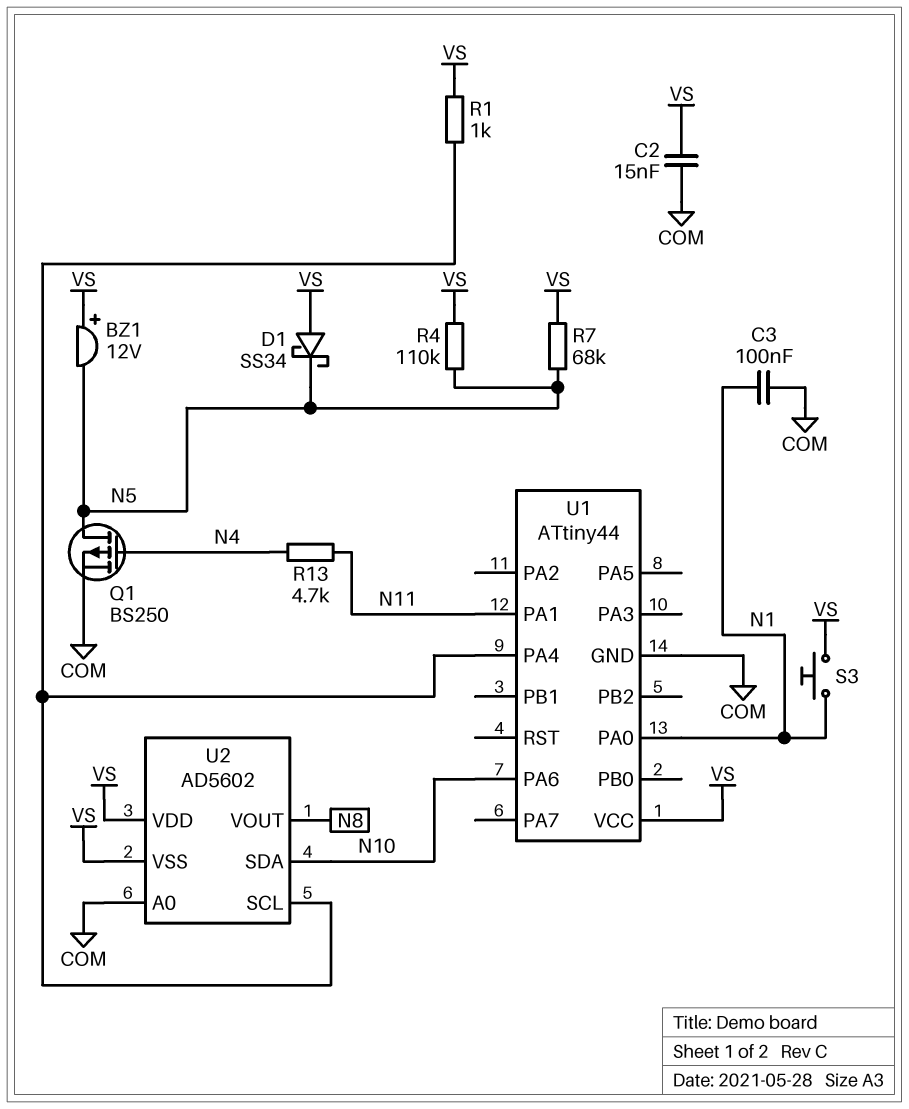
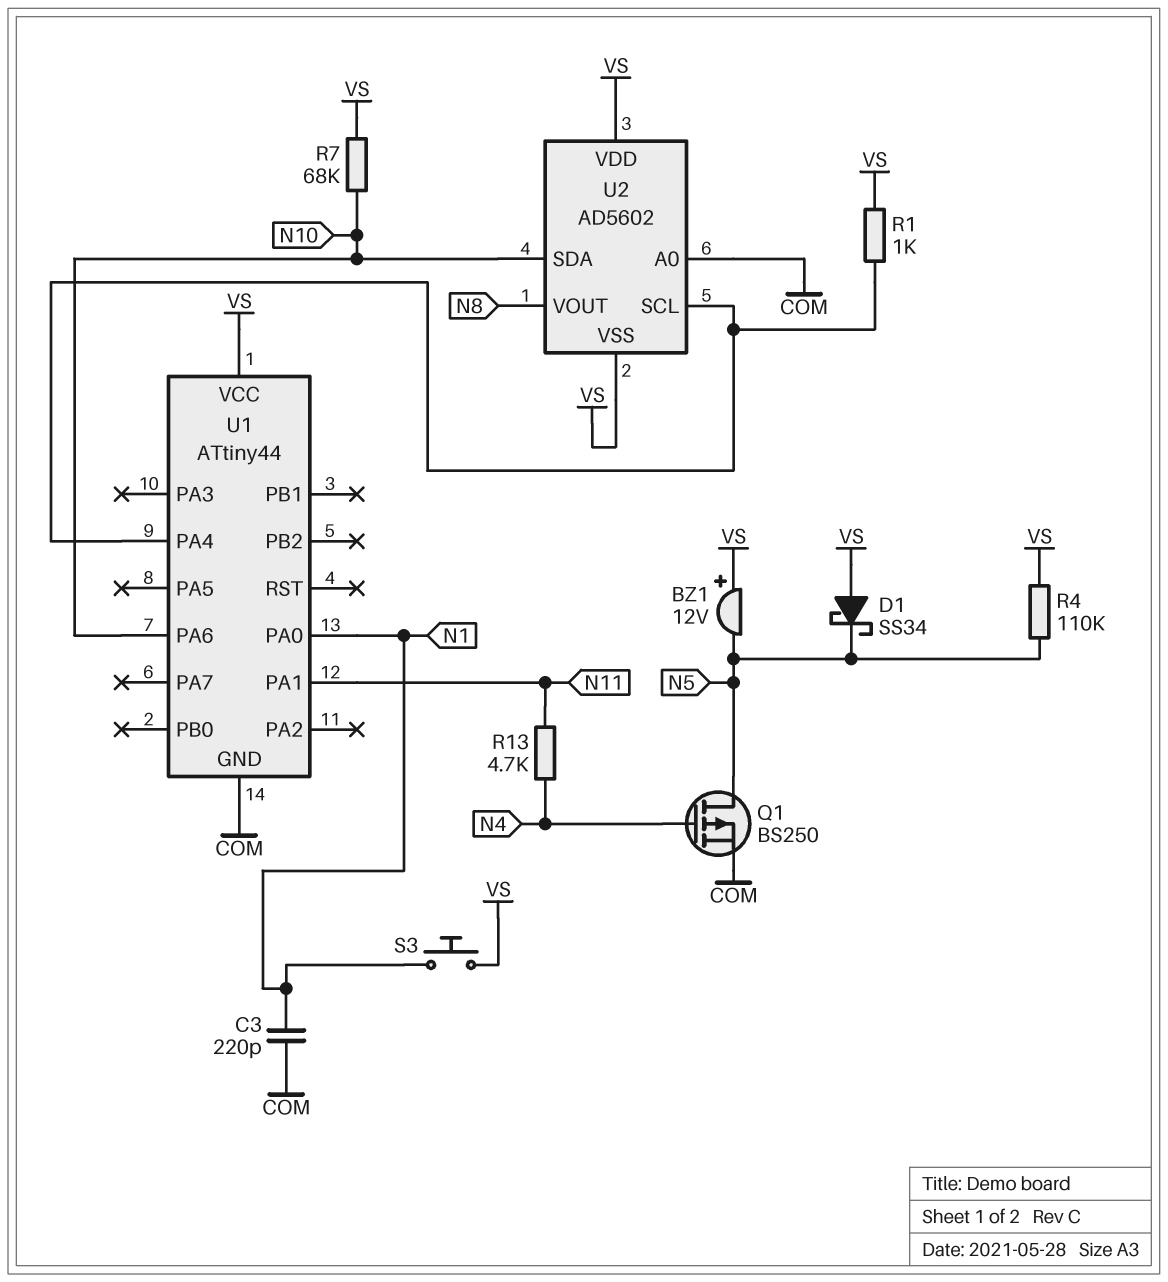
C2: 15nF (COM, VS) -> none
C3: 100nF (COM, N1) -> 220pF (COM, N1)
R7: 68k (N5, VS) -> 68k (N10, VS)

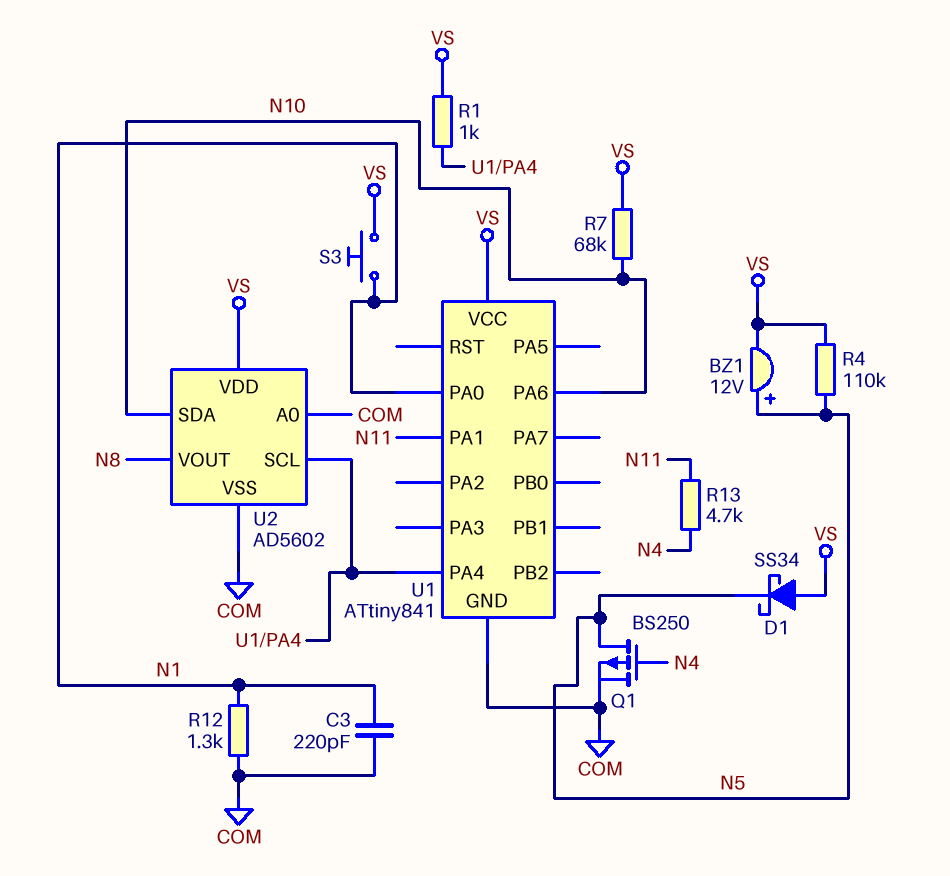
BZ1: buzzer 12V (plus VS, minus N5) -> buzzer 12V (plus N5, minus VS)
R12: none -> 1.3k (COM, N1)
U1: ATtiny44 -> ATtiny841
U2 pin VSS: VS -> COM

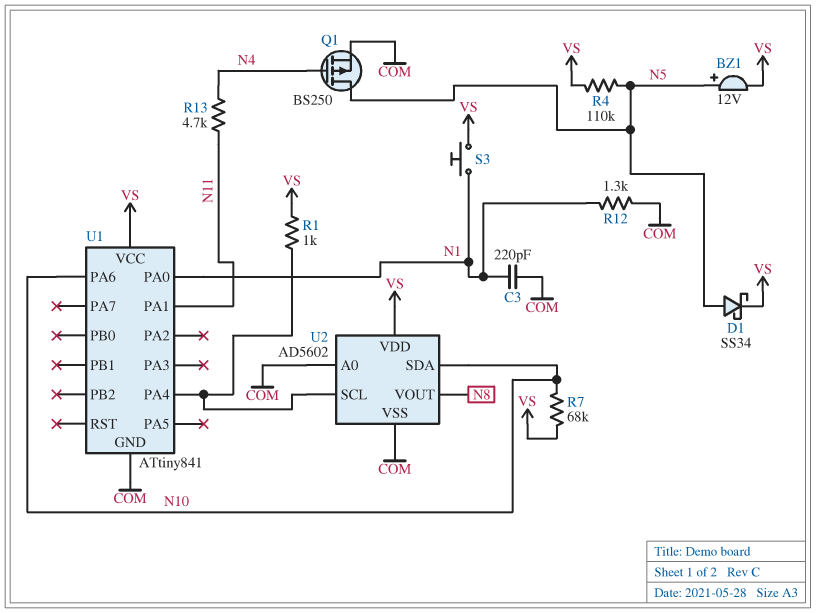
D1: schottky SS34 (A VS, K N5) -> schottky SS34 (A N5, K VS)

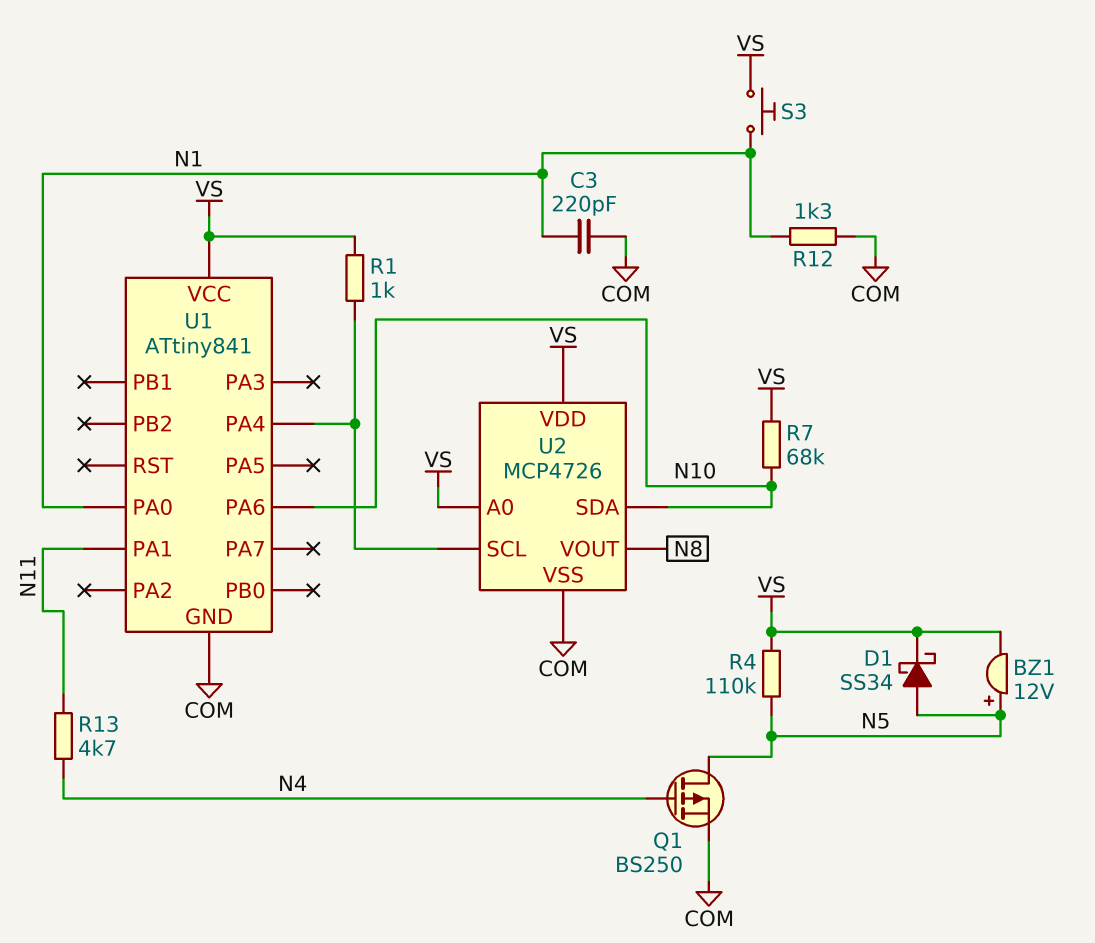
U2: AD5602 -> MCP4726
U2 pin A0: COM -> VS

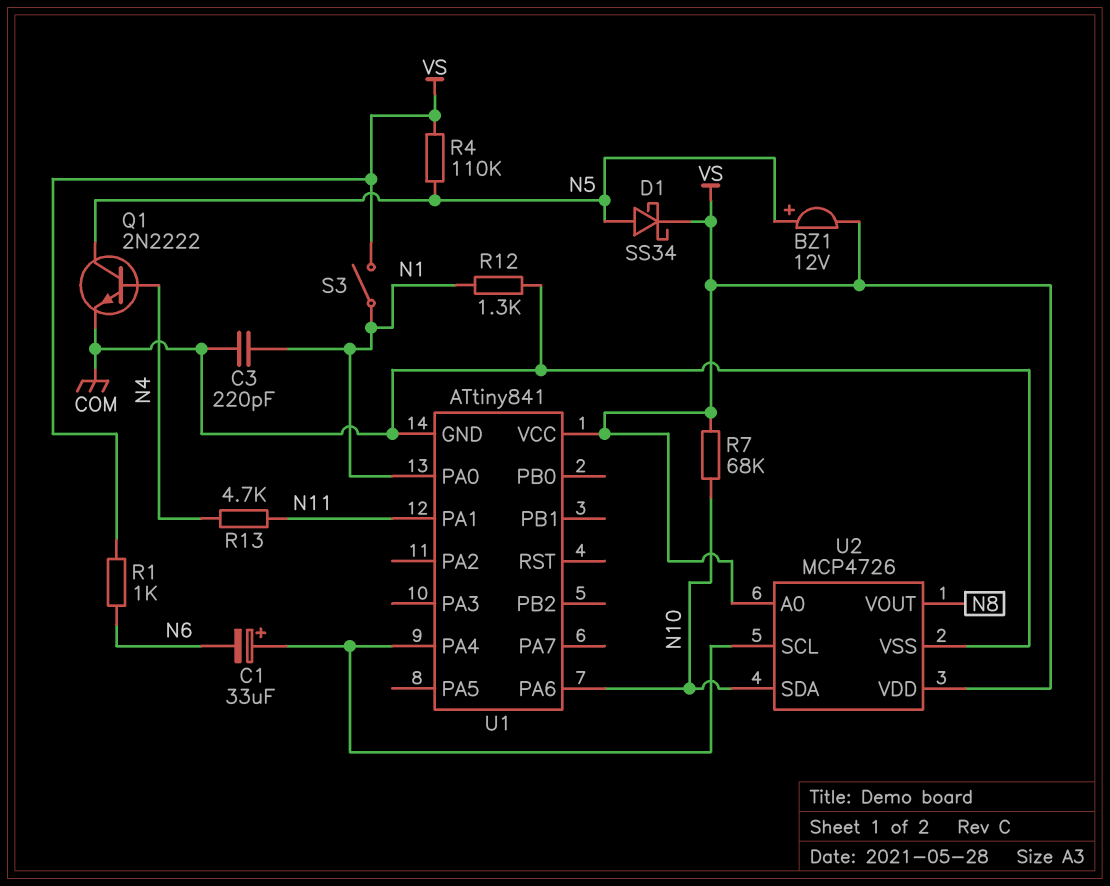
C1: none -> 33uF (plus U1/PA4, minus N6)
Q1: PMOS BS250 (G N4, D N5, S COM) -> NPN 2N2222 (B N4, C N5, E COM)
R1: 1k (U1/PA4, VS) -> 1k (N6, VS)
S3: button (N1, VS) -> switch (N1, VS)

